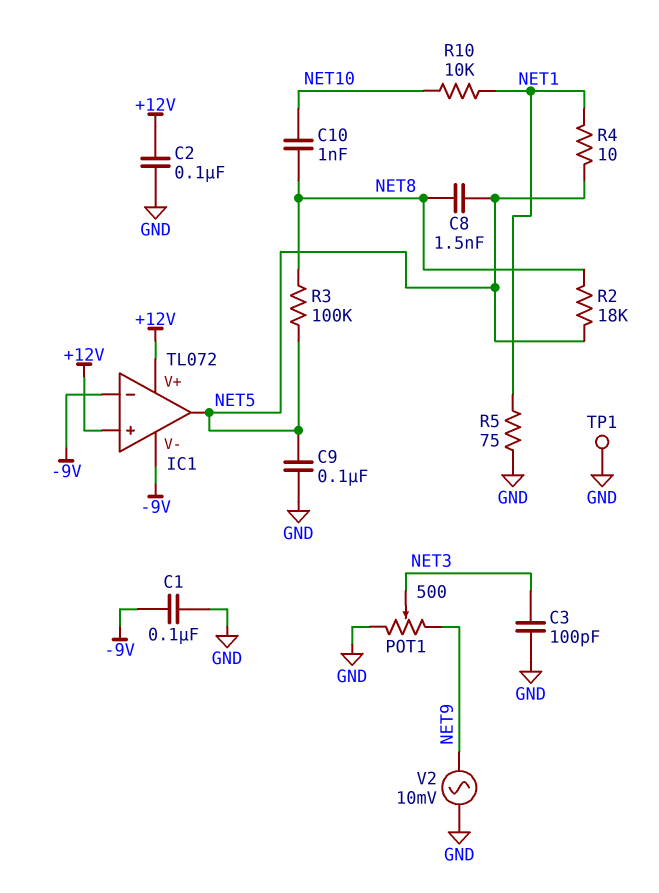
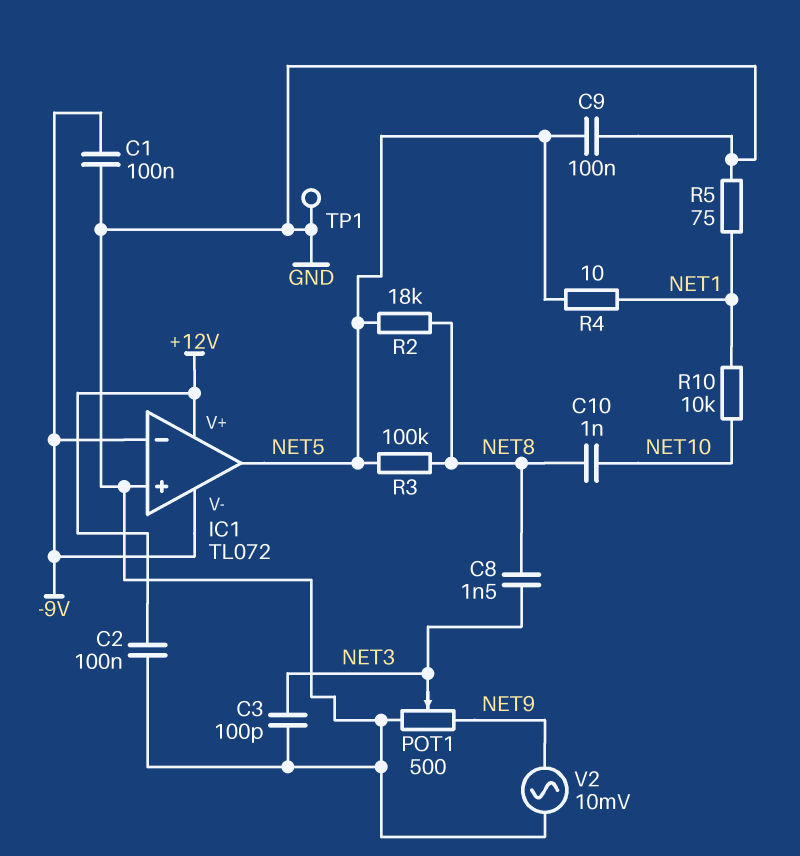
C8: 1.5nF (NET5, NET8) -> 1.5nF (NET3, NET8)
IC1 pin in+: +12V -> GND

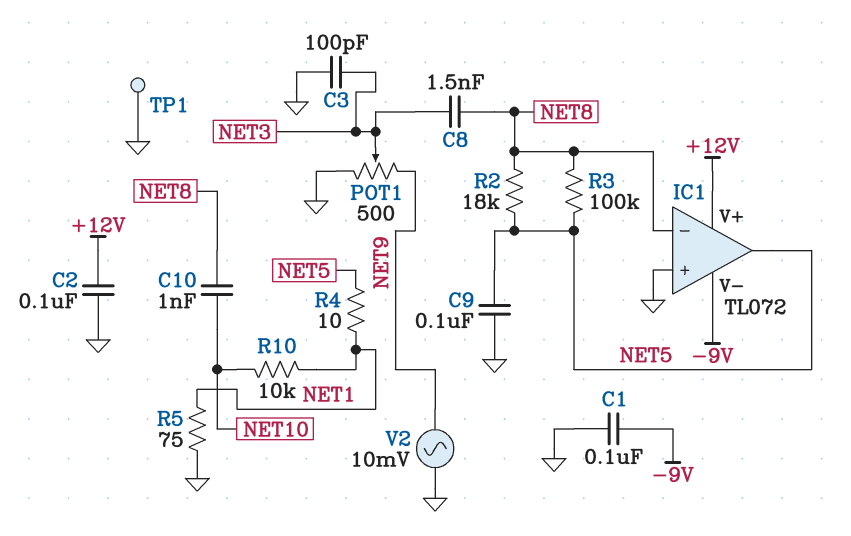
IC1 pin in-: -9V -> NET8

